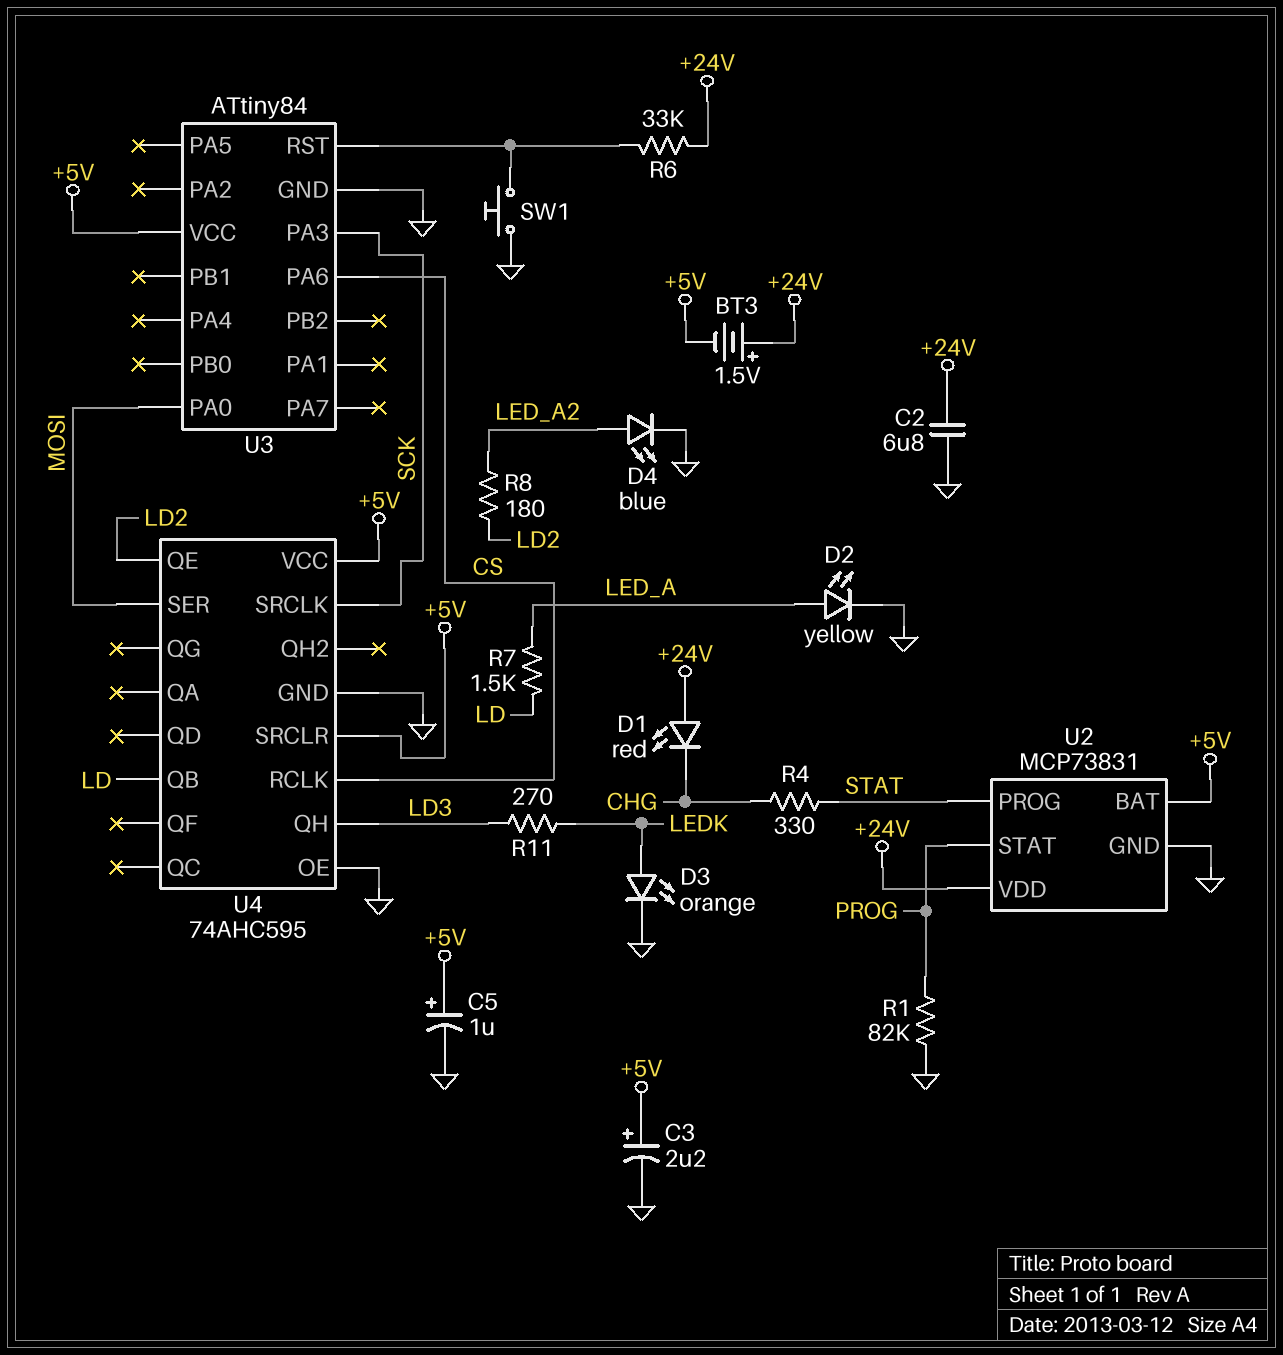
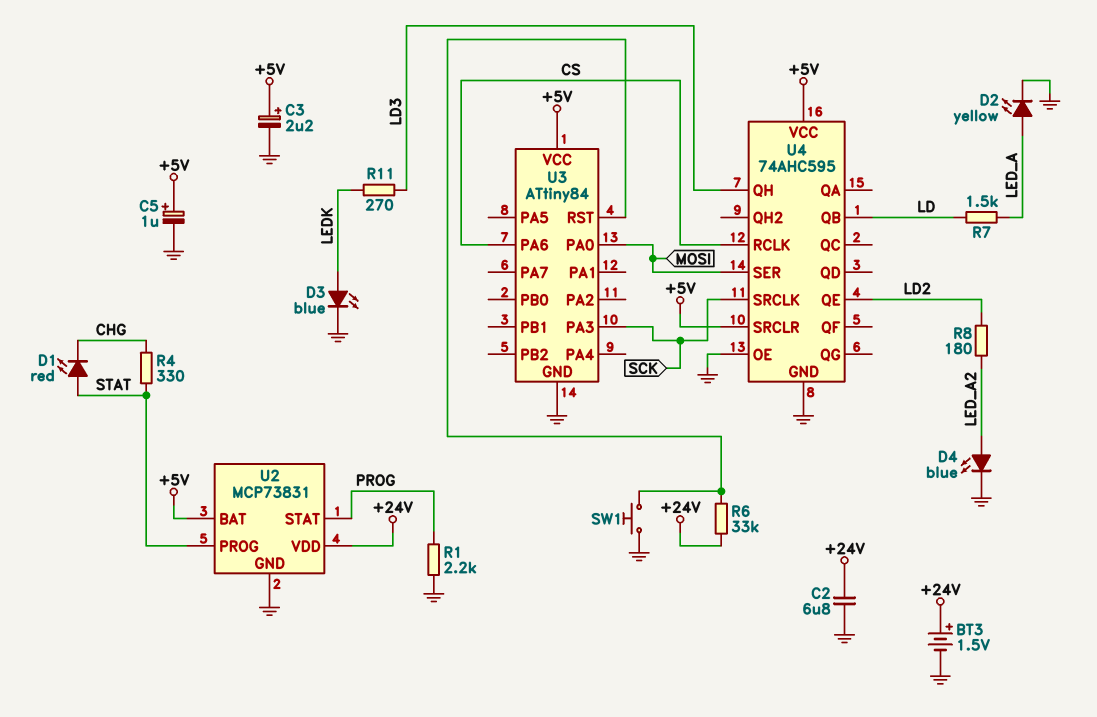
BT3: 1.5V (plus +24V, minus +5V) -> 1.5V (plus +24V, minus GND)
D1: LED red (A +24V, K CHG) -> LED red (A STAT, K CHG)
D3: LED orange (A LEDK, K GND) -> LED blue (A LEDK, K GND)
R1: 82k (GND, PROG) -> 2.2k (GND, PROG)

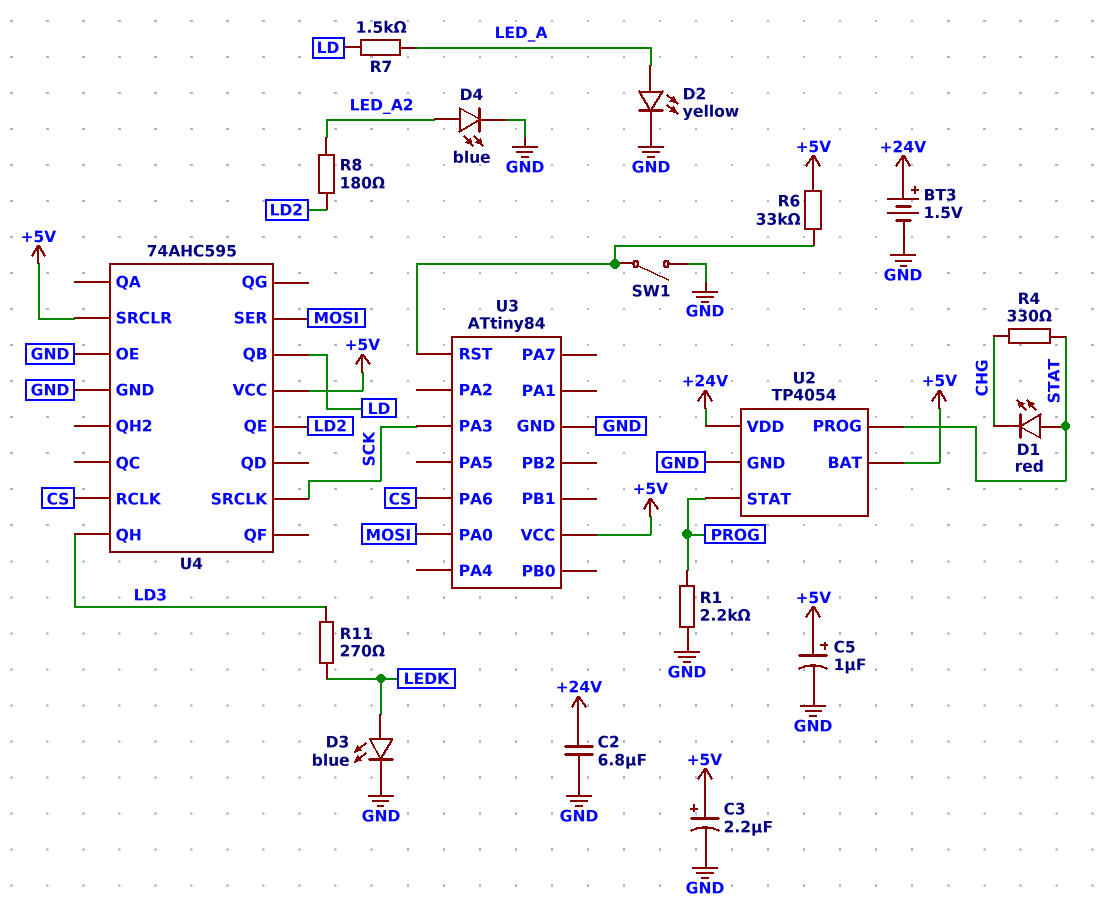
R6: 33k (+24V, U3/RST) -> 33k (+5V, U3/RST)
SW1: button (GND, U3/RST) -> switch (GND, U3/RST)
U2: MCP73831 -> TP4054

